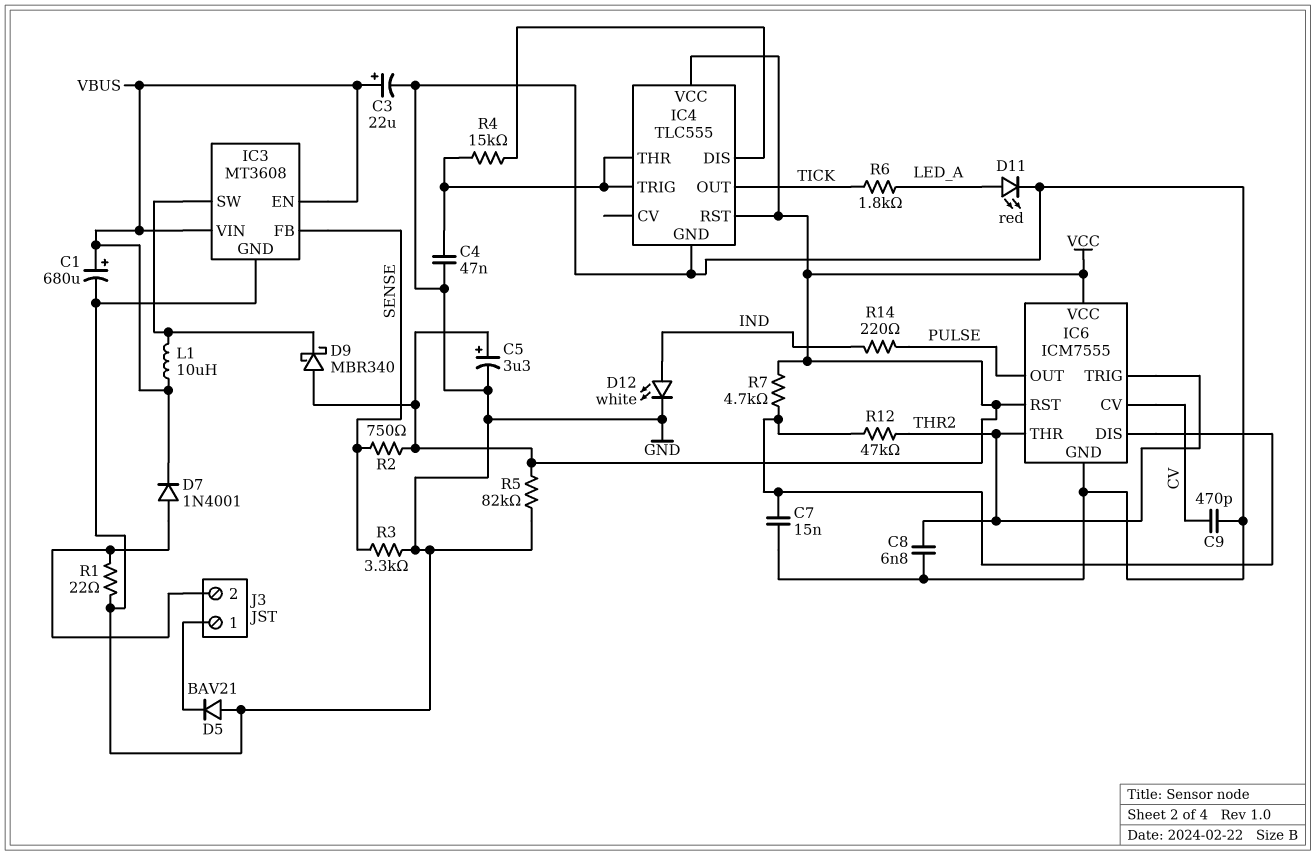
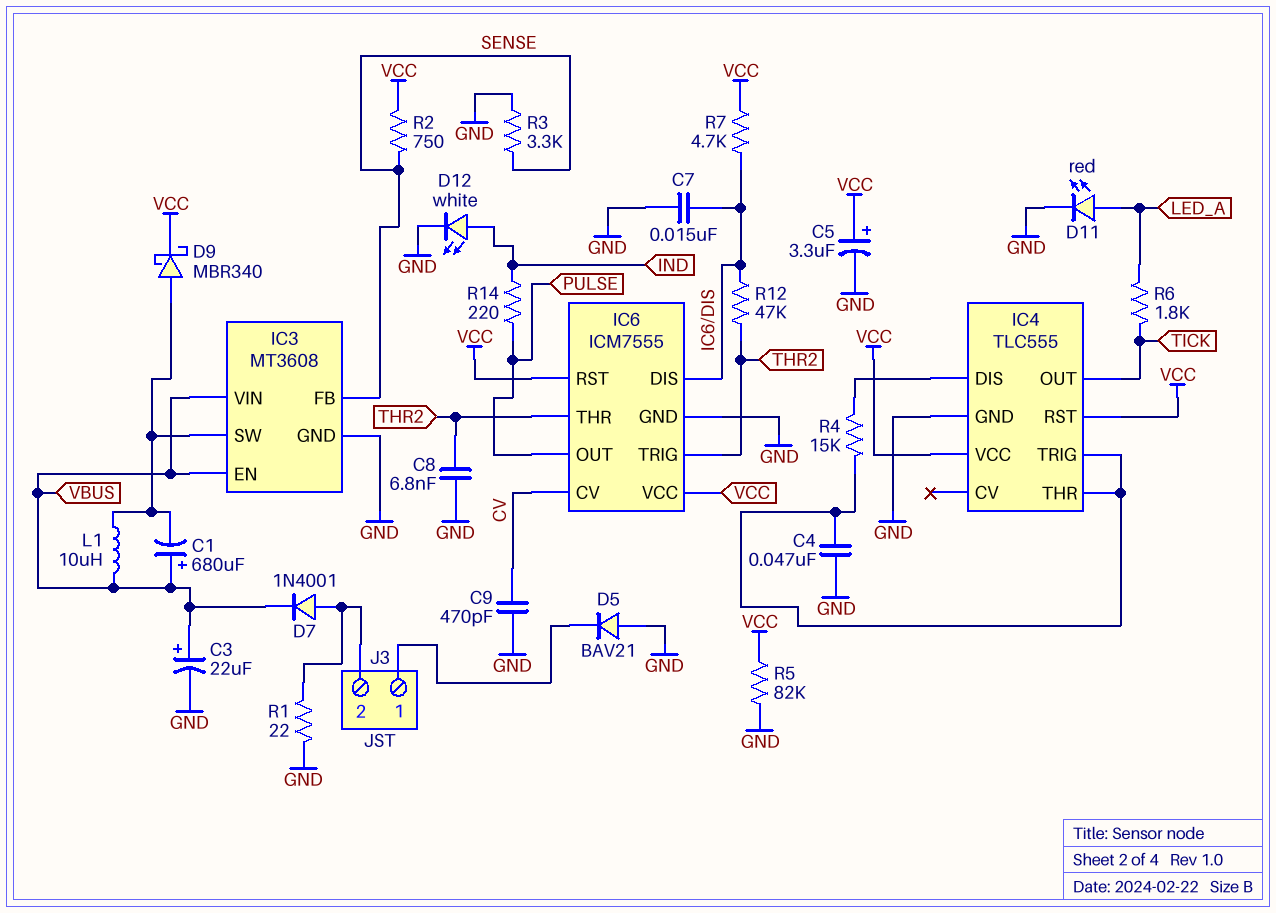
C1: 680uF (plus VBUS, minus GND) -> 680uF (plus VBUS, minus IC3/SW)
D9: schottky MBR340 (A VCC, K IC3/SW) -> schottky MBR340 (A IC3/SW, K VCC)

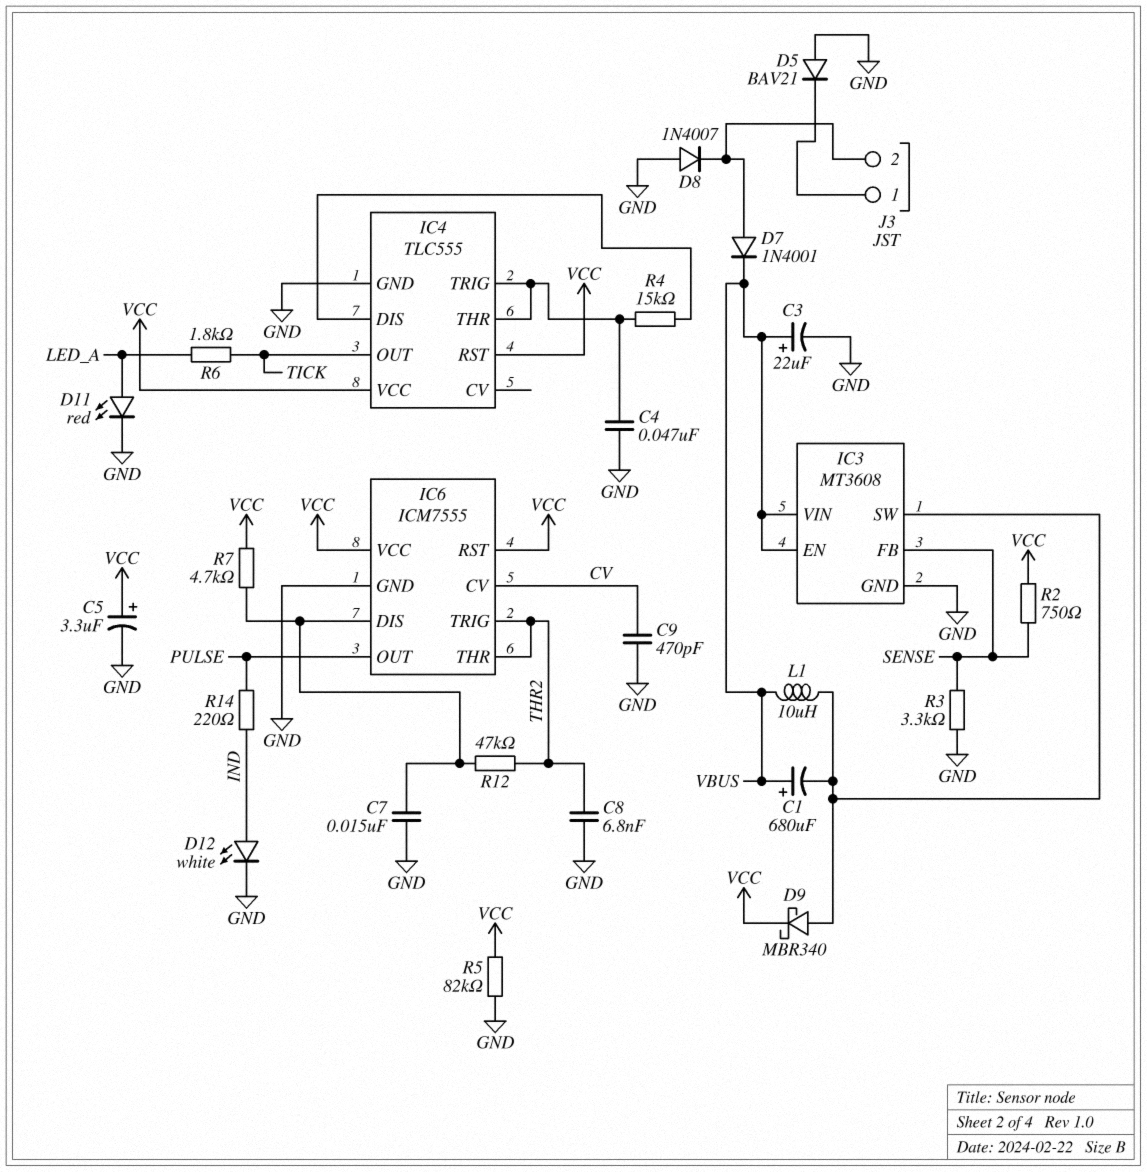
D8: none -> diode 1N4007 (A GND, K J3/2)
R1: 22 (GND, J3/2) -> none

